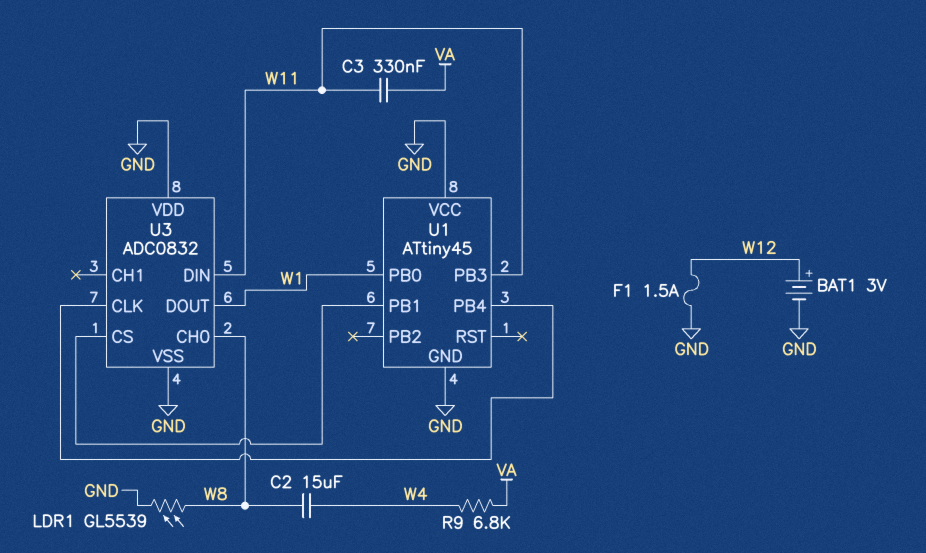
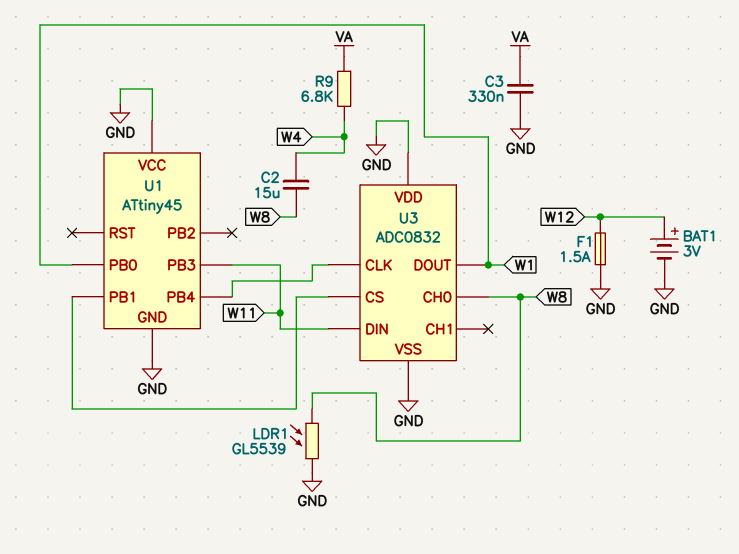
C3: 330nF (VA, W11) -> 330nF (GND, VA)

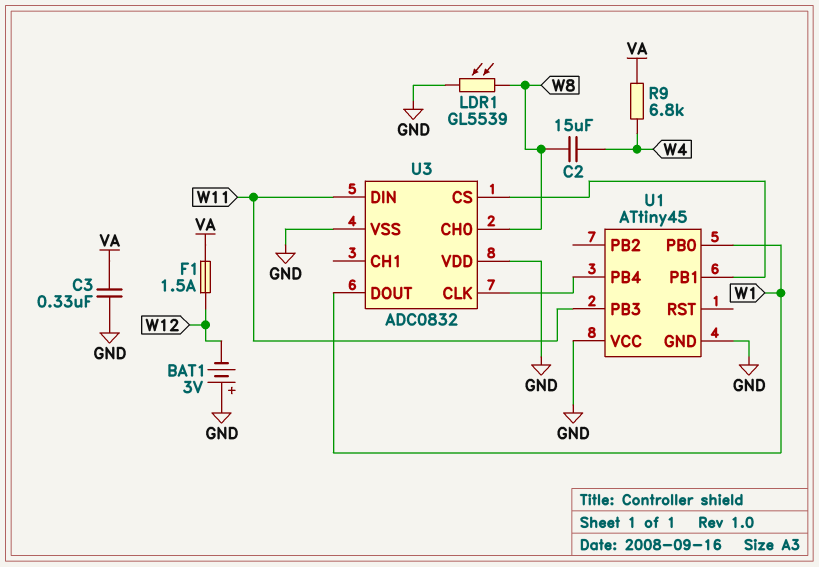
BAT1: 3V (plus W12, minus GND) -> 3V (plus GND, minus W12)
F1: 1.5A (GND, W12) -> 1.5A (VA, W12)

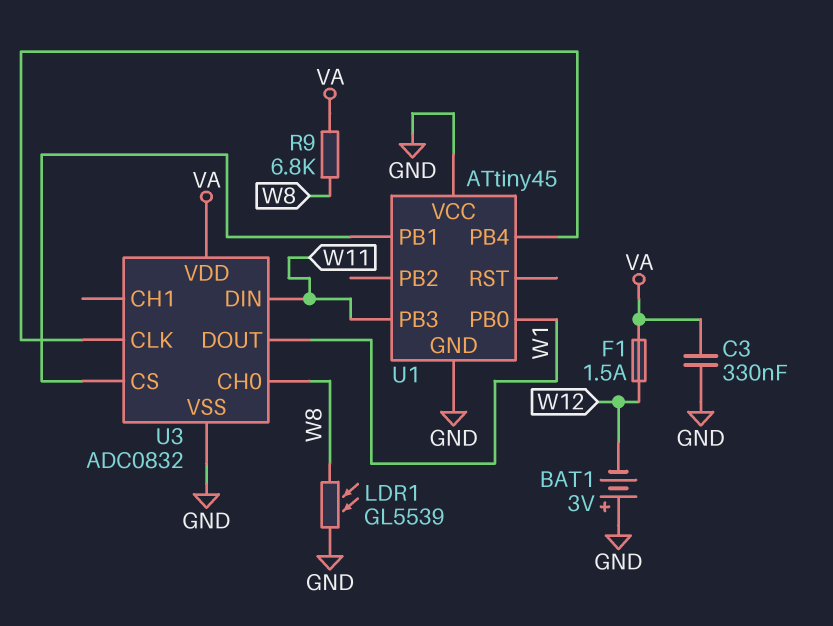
C2: 15uF (W4, W8) -> none
R9: 6.8k (VA, W4) -> 6.8k (VA, W8)
U3 pin VDD: GND -> VA

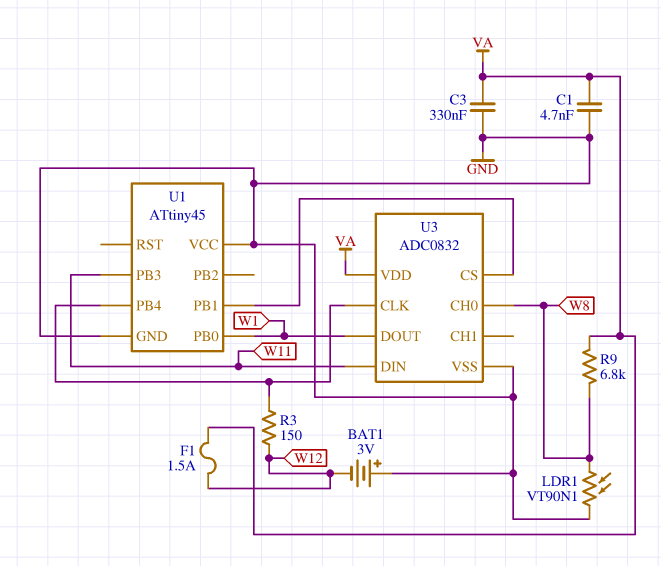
C1: none -> 4.7nF (GND, VA)
LDR1: GL5539 (GND, W8) -> VT90N1 (GND, W8)
R3: none -> 150 (U1/PB4, W12)

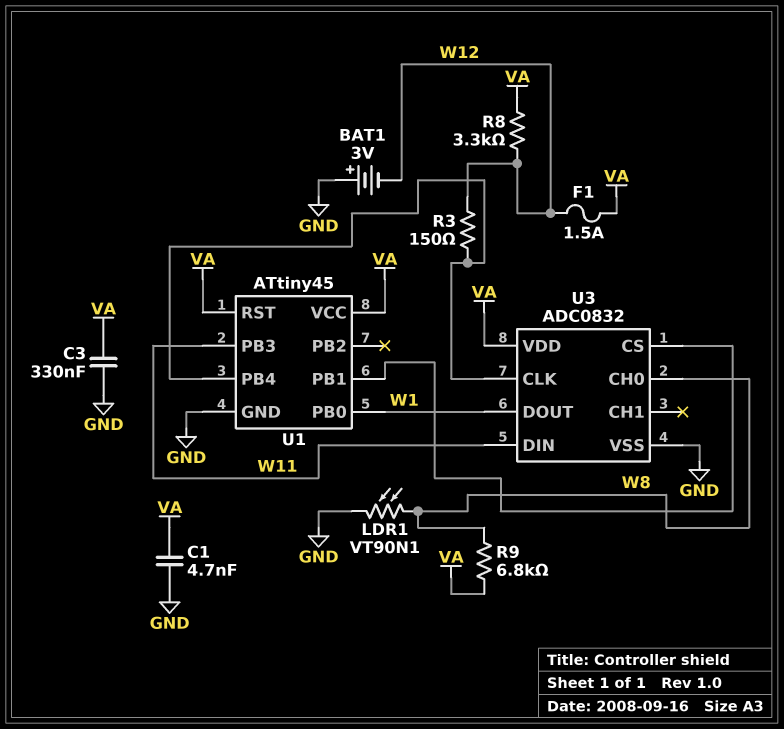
R8: none -> 3.3k (VA, W12)
U1 pin RST: none -> VA
U1 pin VCC: GND -> VA

